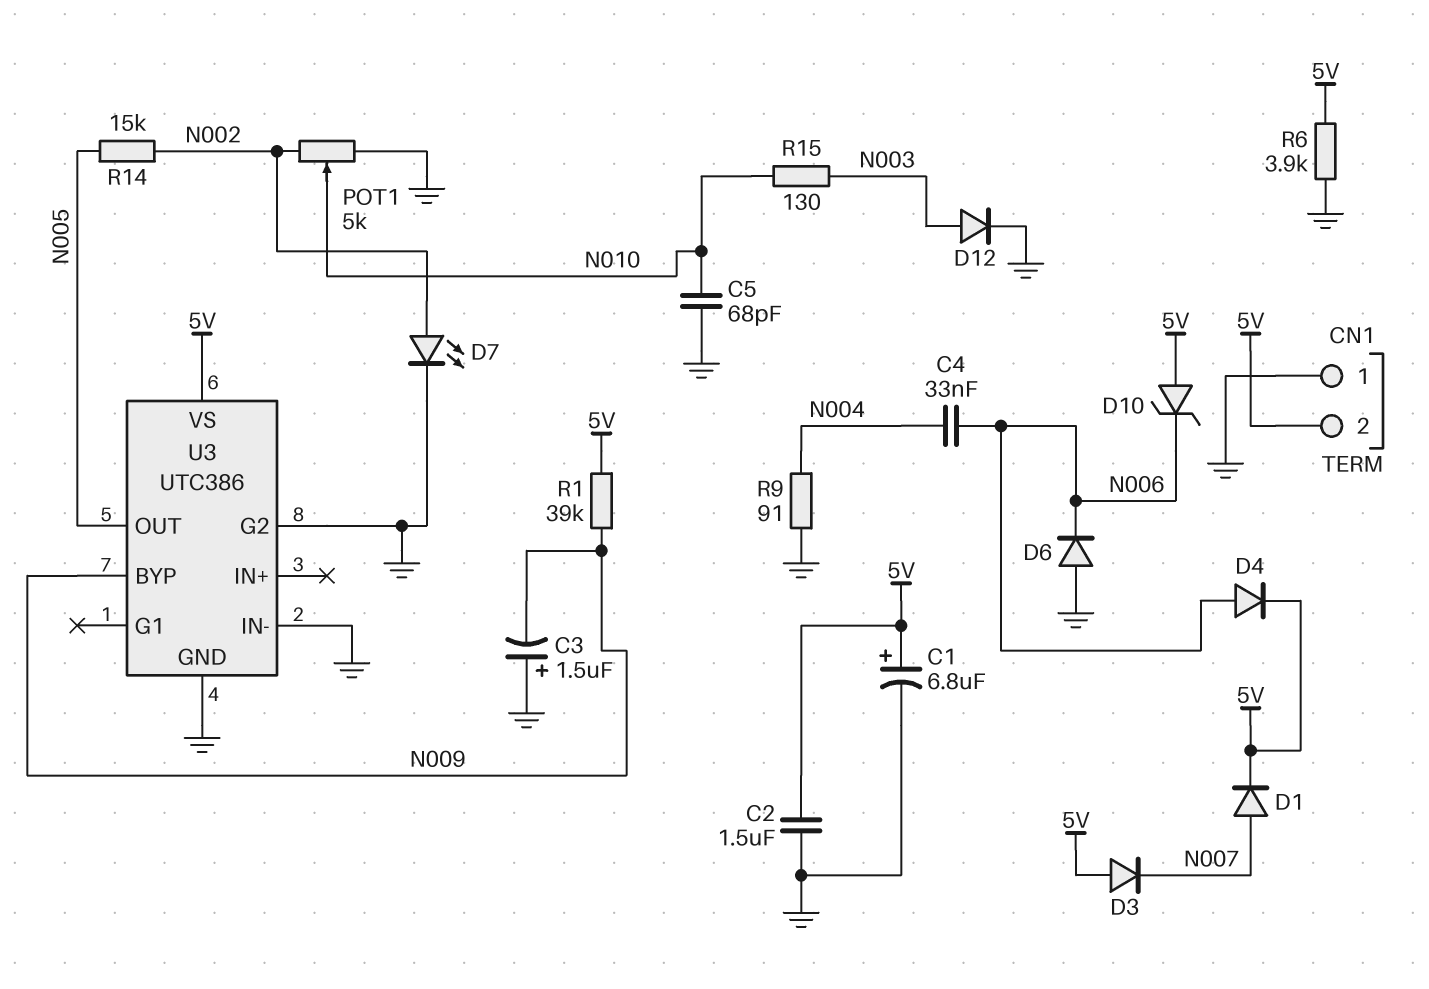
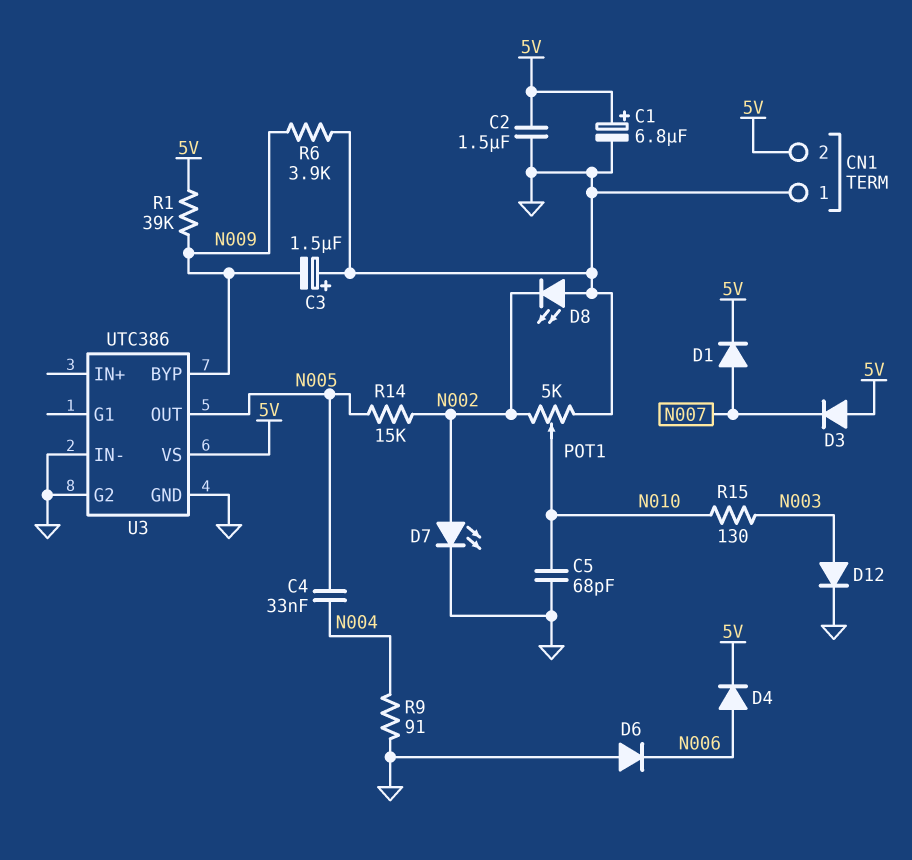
C4: 33nF (N004, N006) -> 33nF (N004, N005)
D8: none -> LED (A GND, K N002)
D10: zener (A 5V, K N006) -> none
R6: 3.9k (5V, GND) -> 3.9k (GND, N009)

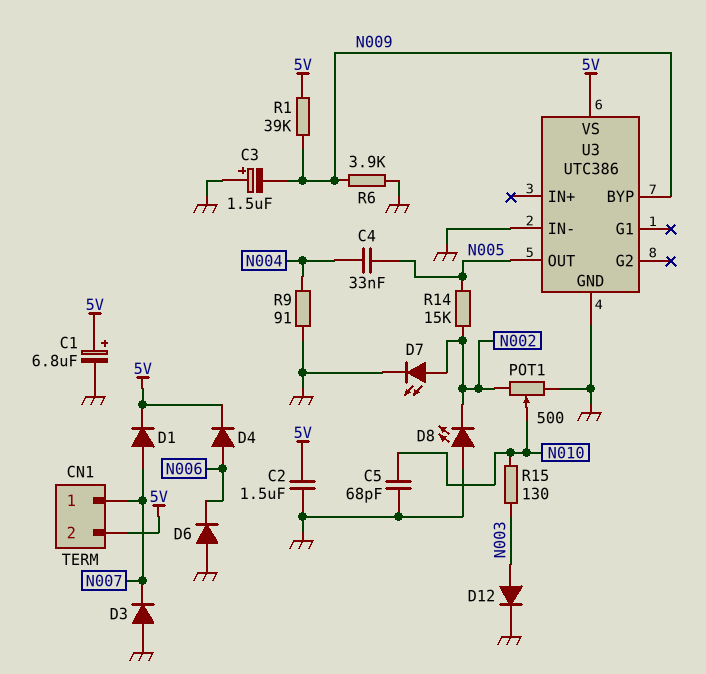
CN1 pin 1: GND -> N007
D3: diode (A 5V, K N007) -> diode (A GND, K N007)
POT1: 5k (GND, N002, wiper N010) -> 500 (GND, N002, wiper N010)
U3 pin G2: GND -> none

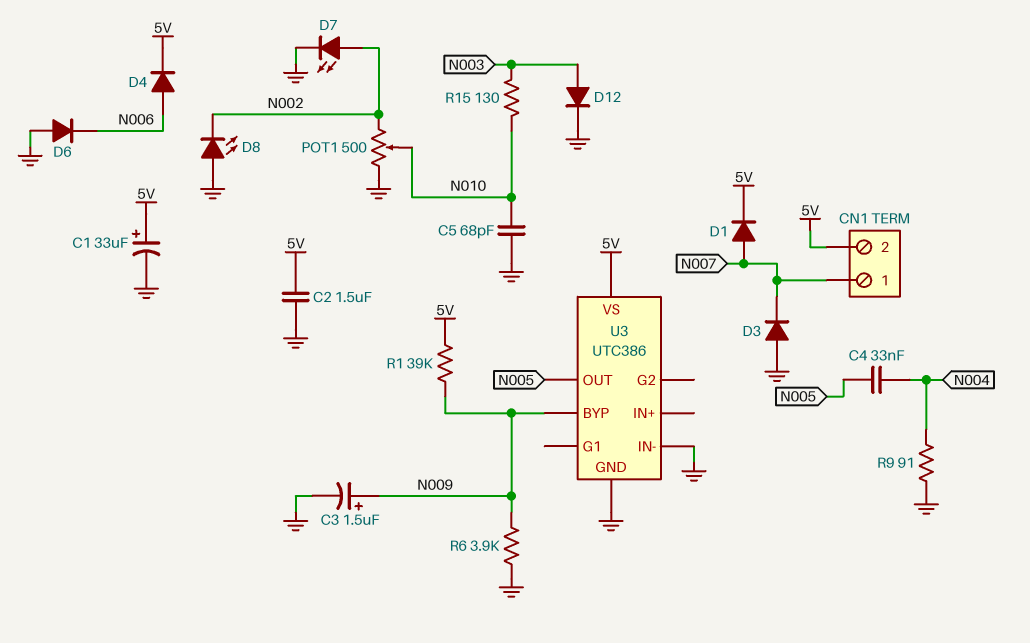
C1: 6.8uF (plus 5V, minus GND) -> 33uF (plus 5V, minus GND)
C3: 1.5uF (plus GND, minus N009) -> 1.5uF (plus N009, minus GND)
R14: 15k (N002, N005) -> none

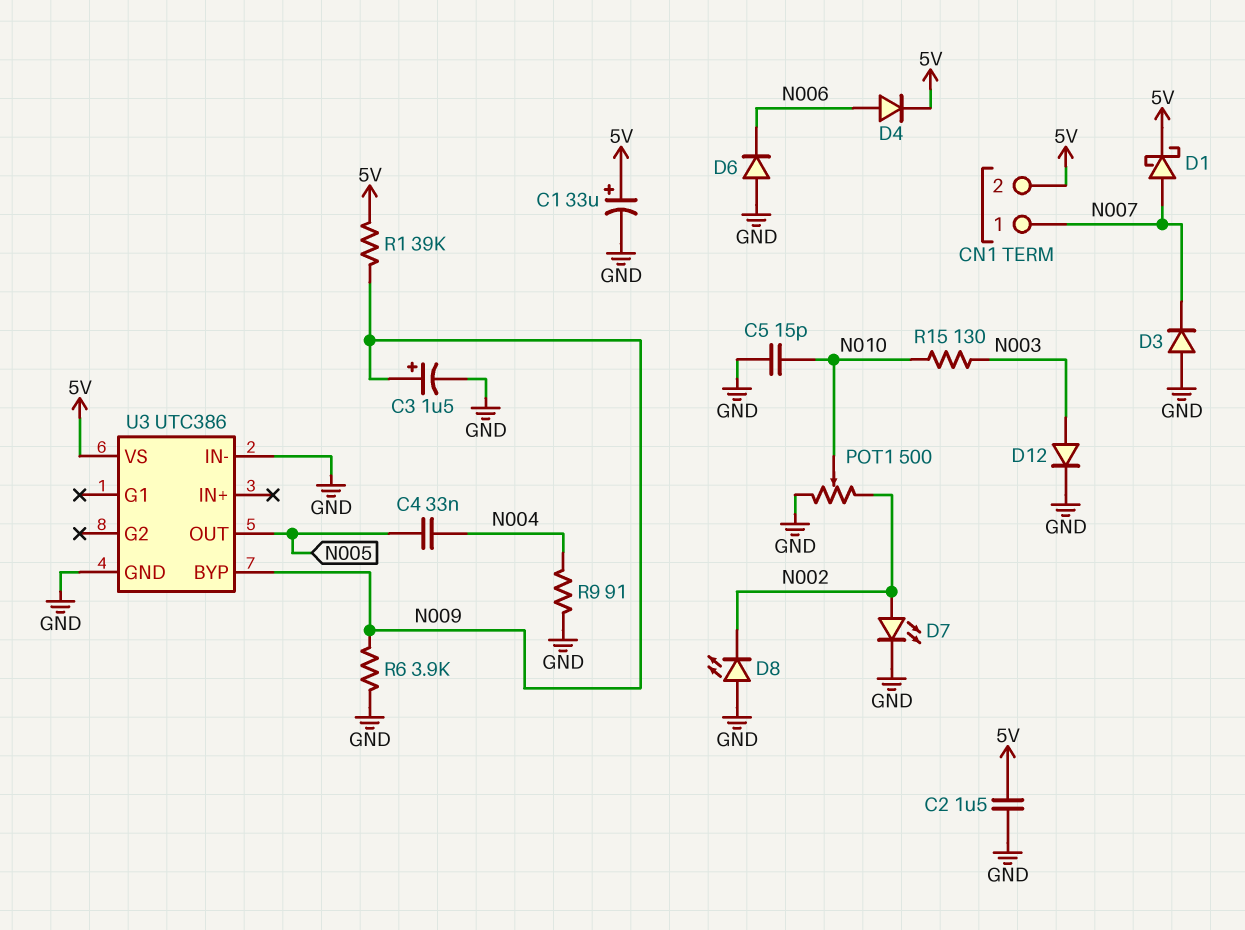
C5: 68pF (GND, N010) -> 15pF (GND, N010)
D1: diode (A N007, K 5V) -> schottky (A N007, K 5V)

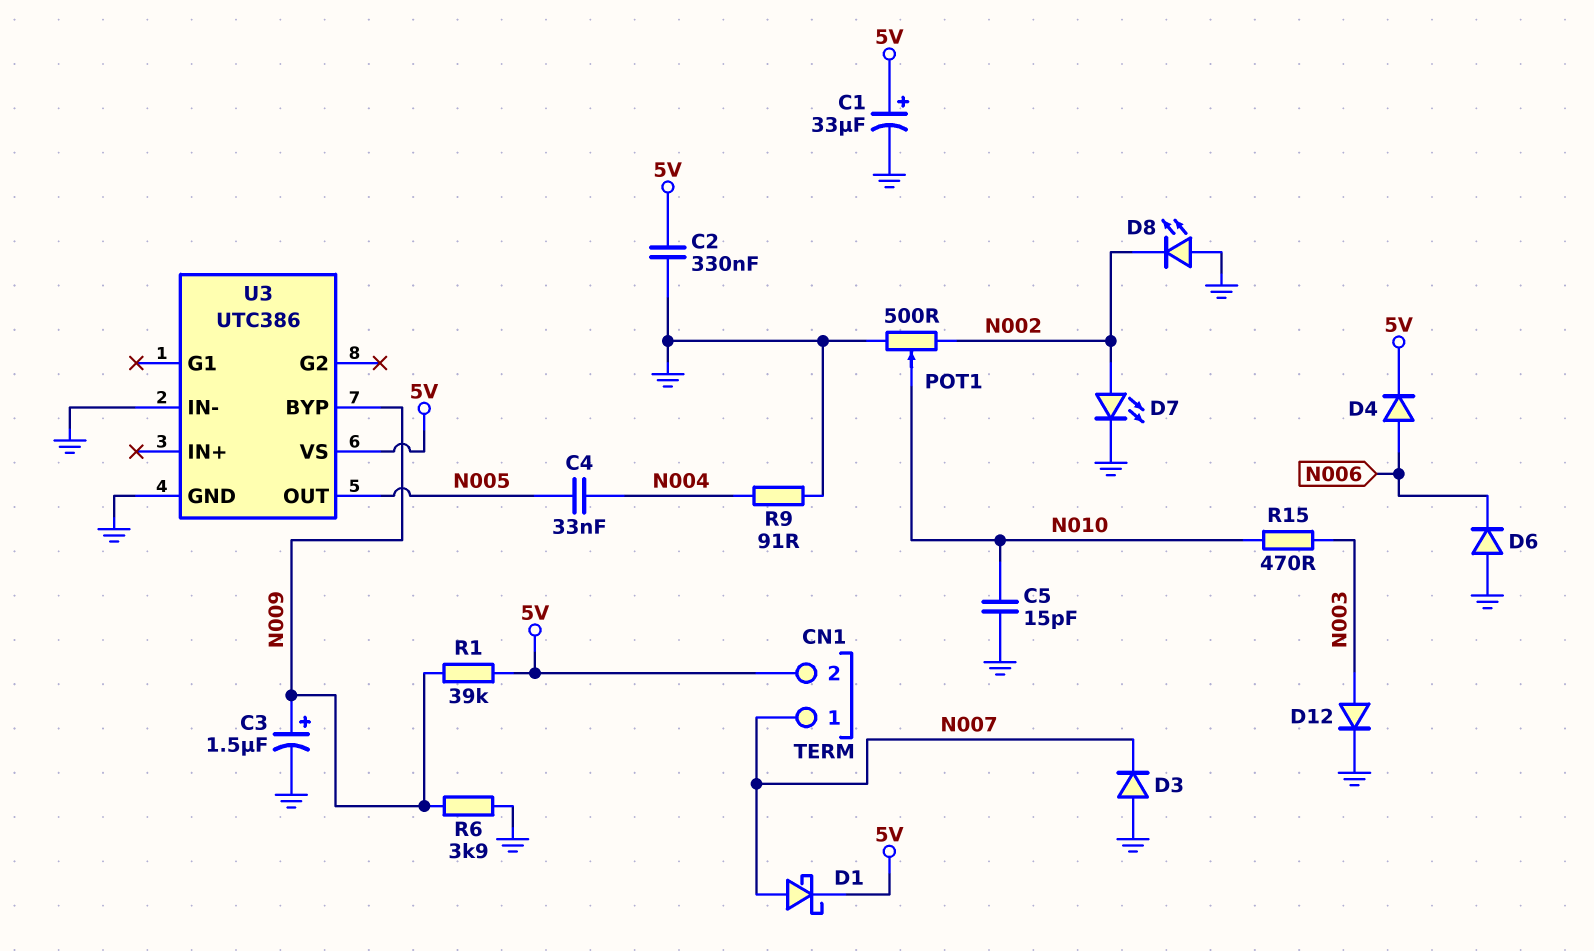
C2: 1.5uF (5V, GND) -> 330nF (5V, GND)
R15: 130 (N003, N010) -> 470 (N003, N010)

